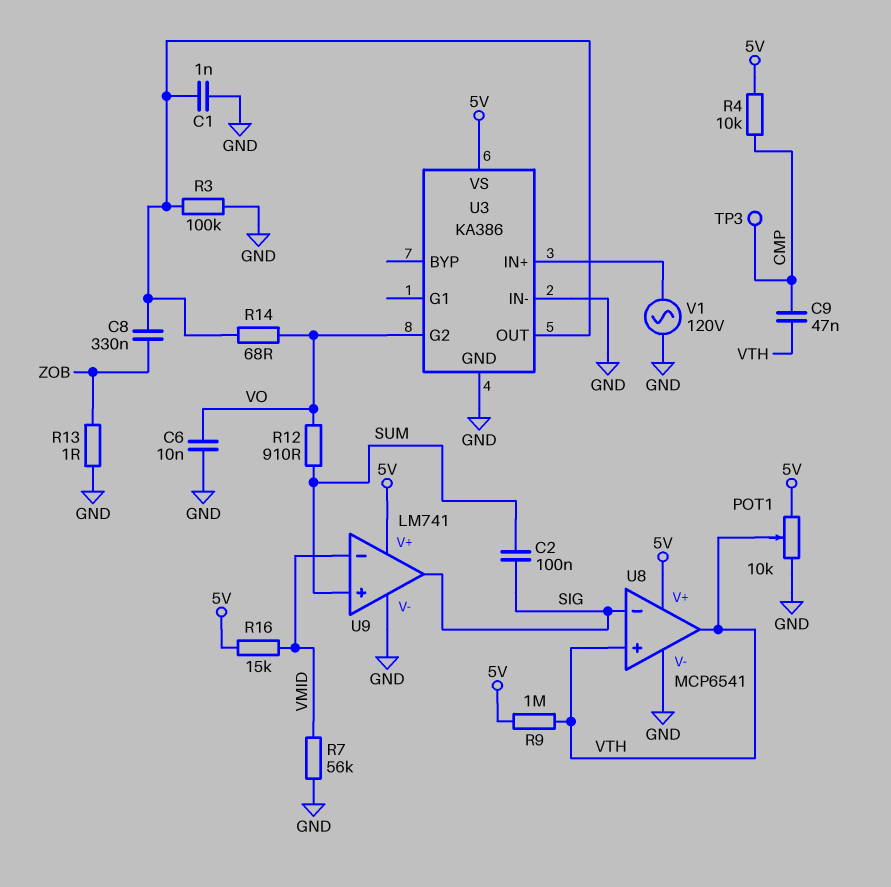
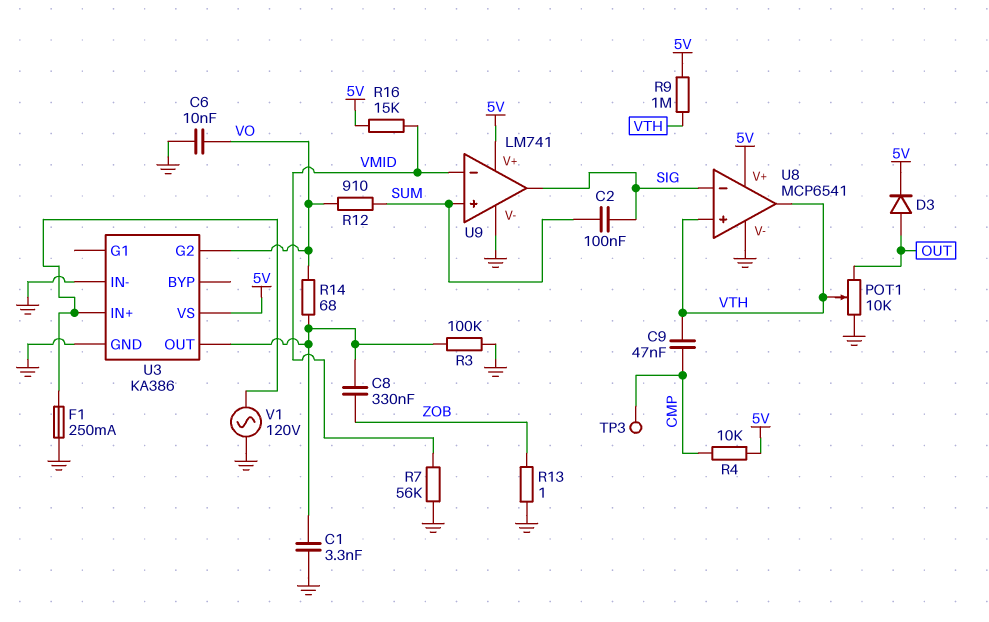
C1: 1nF (GND, U3/OUT) -> 3.3nF (GND, U3/OUT)
D3: none -> diode (A OUT, K 5V)
F1: none -> 250mA (GND, U3/IN+)
POT1: 10k (5V, GND, wiper VTH) -> 10k (GND, OUT, wiper VTH)

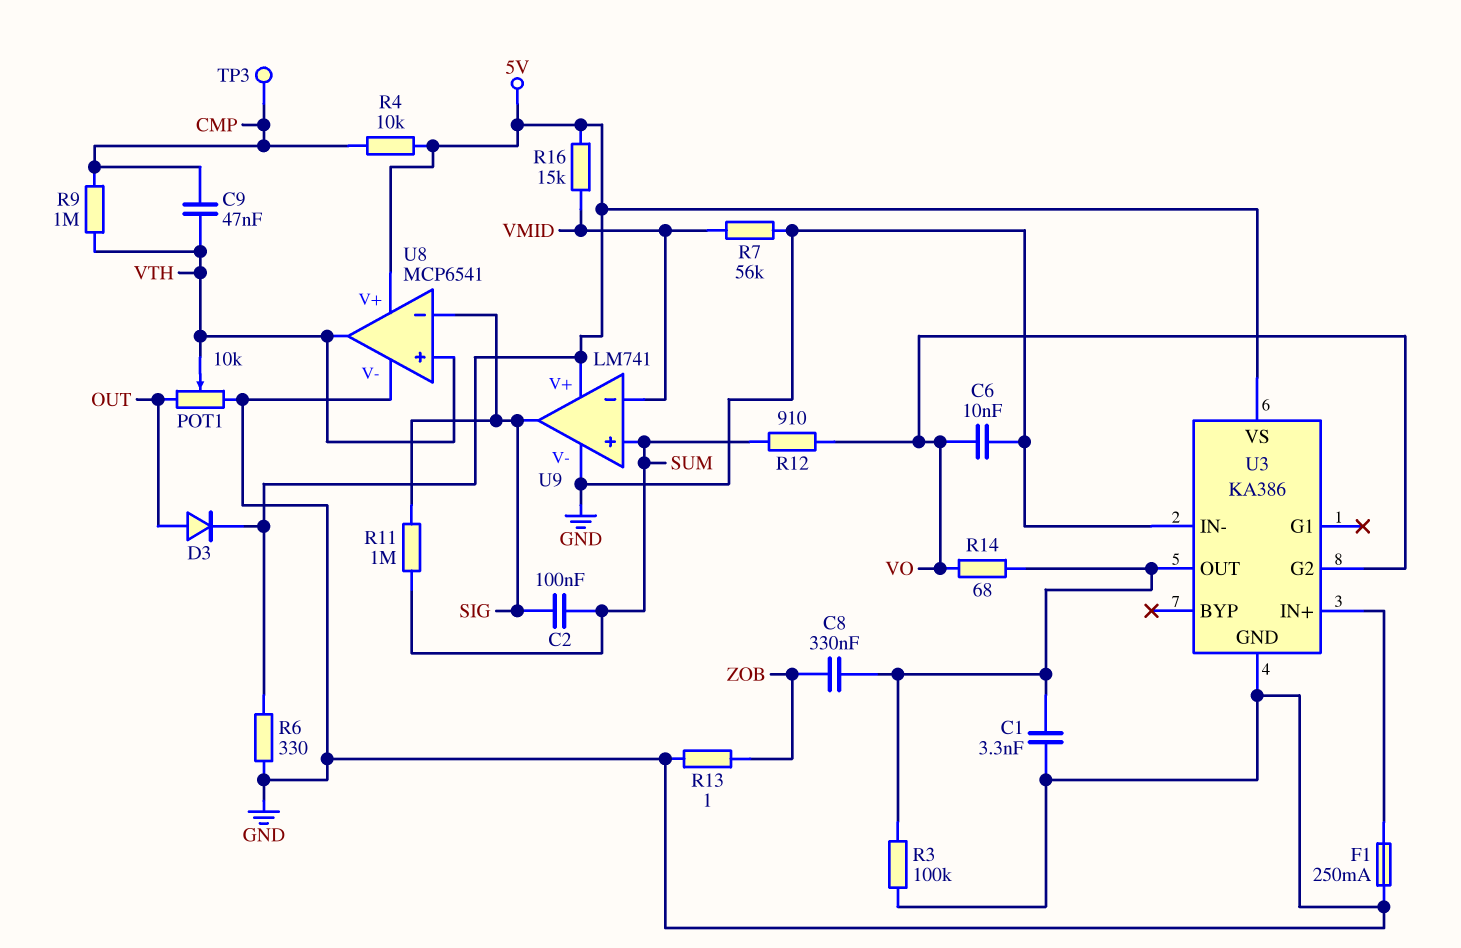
R6: none -> 330 (5V, GND)
R9: 1M (5V, VTH) -> 1M (CMP, VTH)
R11: none -> 1M (SIG, SUM)
V1: AC 120V (GND, U3/IN+) -> none

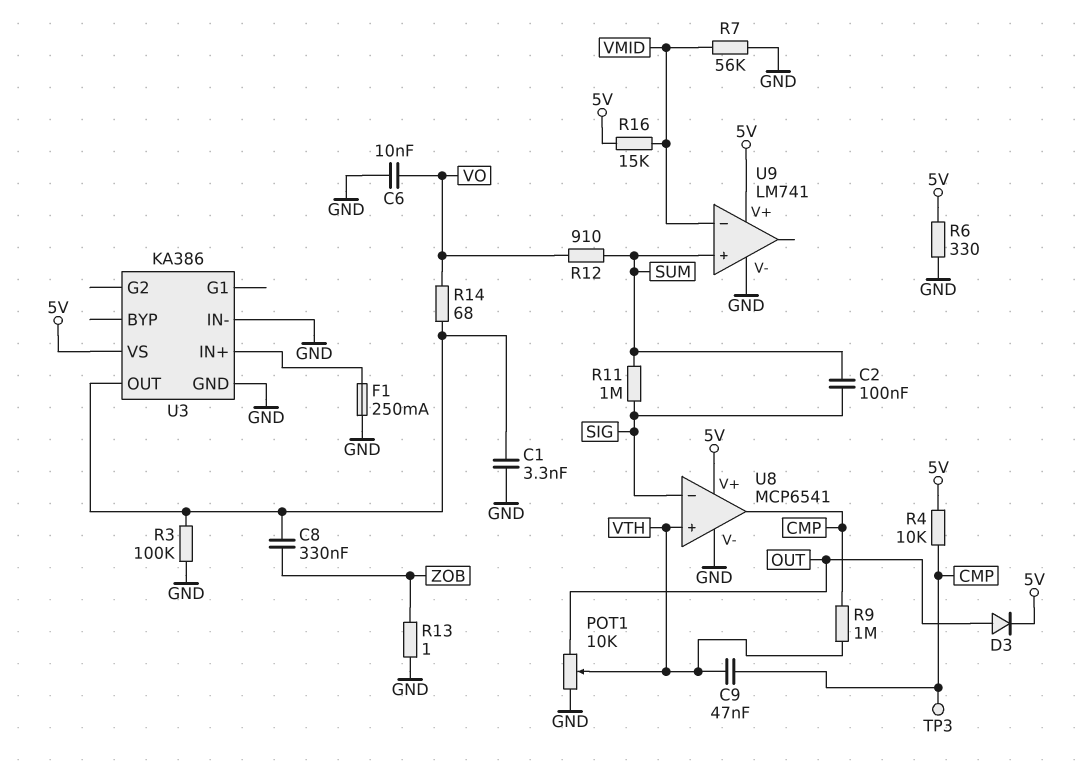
U3 pin G2: VO -> none
U8 pin out: VTH -> CMP
U9 pin out: SIG -> none

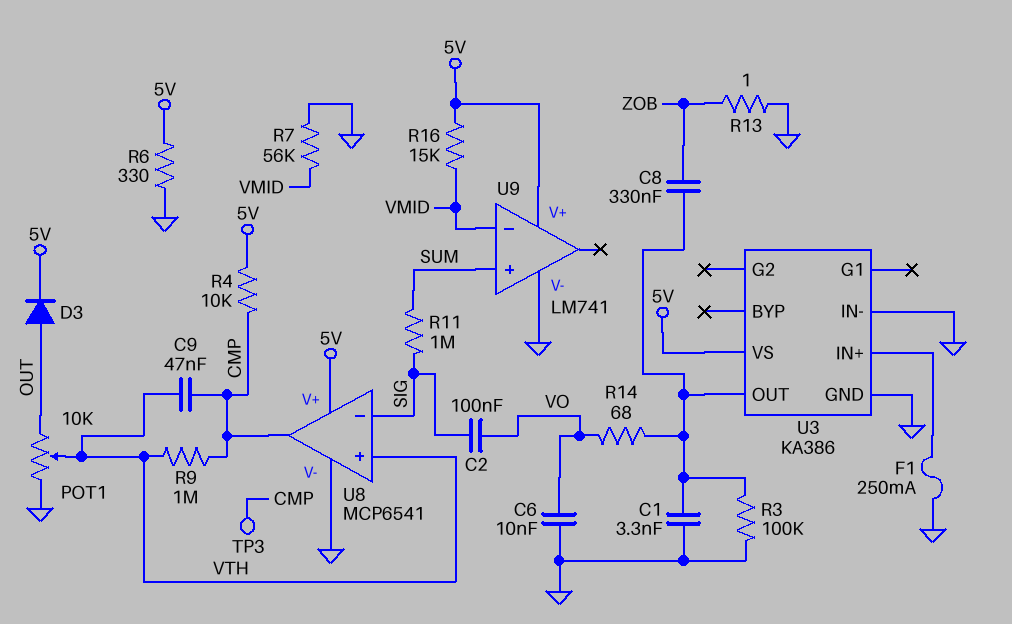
C2: 100nF (SIG, SUM) -> 100nF (SIG, VO)
R12: 910 (SUM, VO) -> none

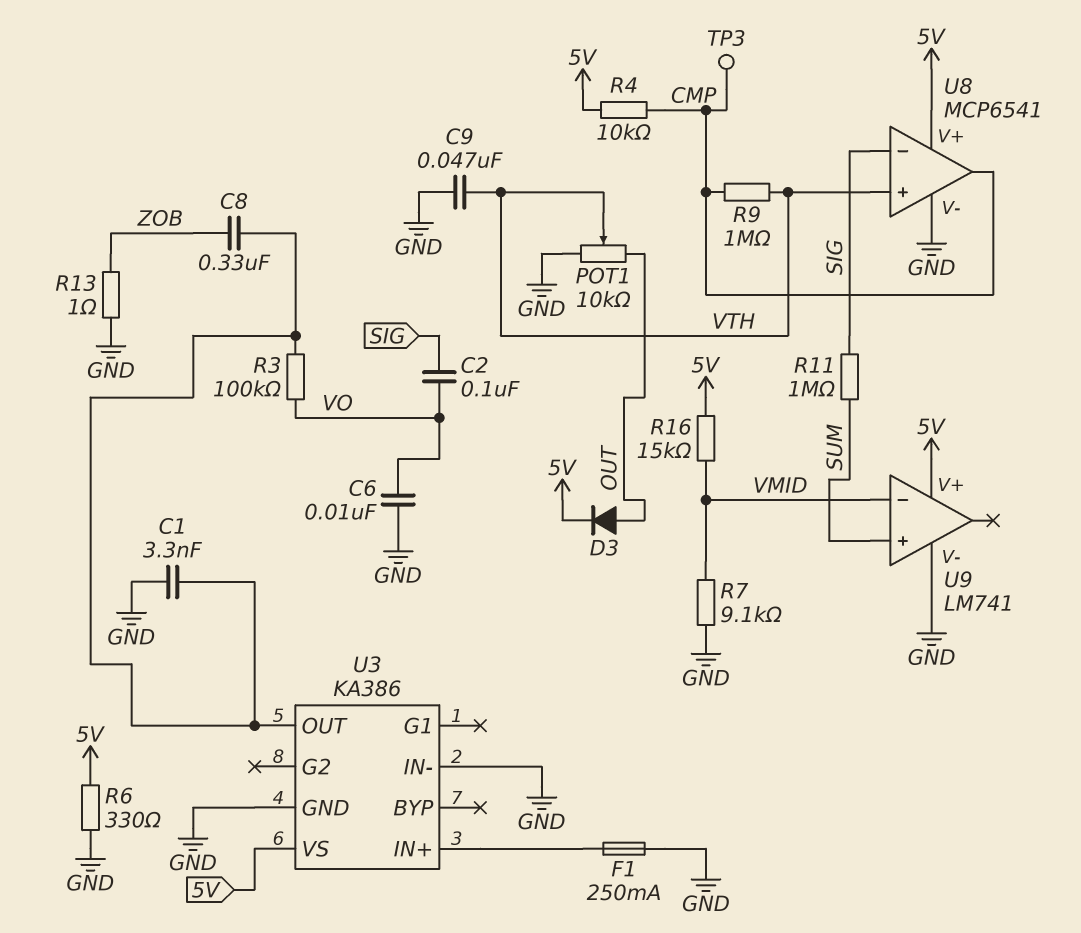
C9: 47nF (CMP, VTH) -> 47nF (GND, VTH)
R3: 100k (GND, U3/OUT) -> 100k (U3/OUT, VO)
R7: 56k (GND, VMID) -> 9.1k (GND, VMID)
R14: 68 (U3/OUT, VO) -> none

